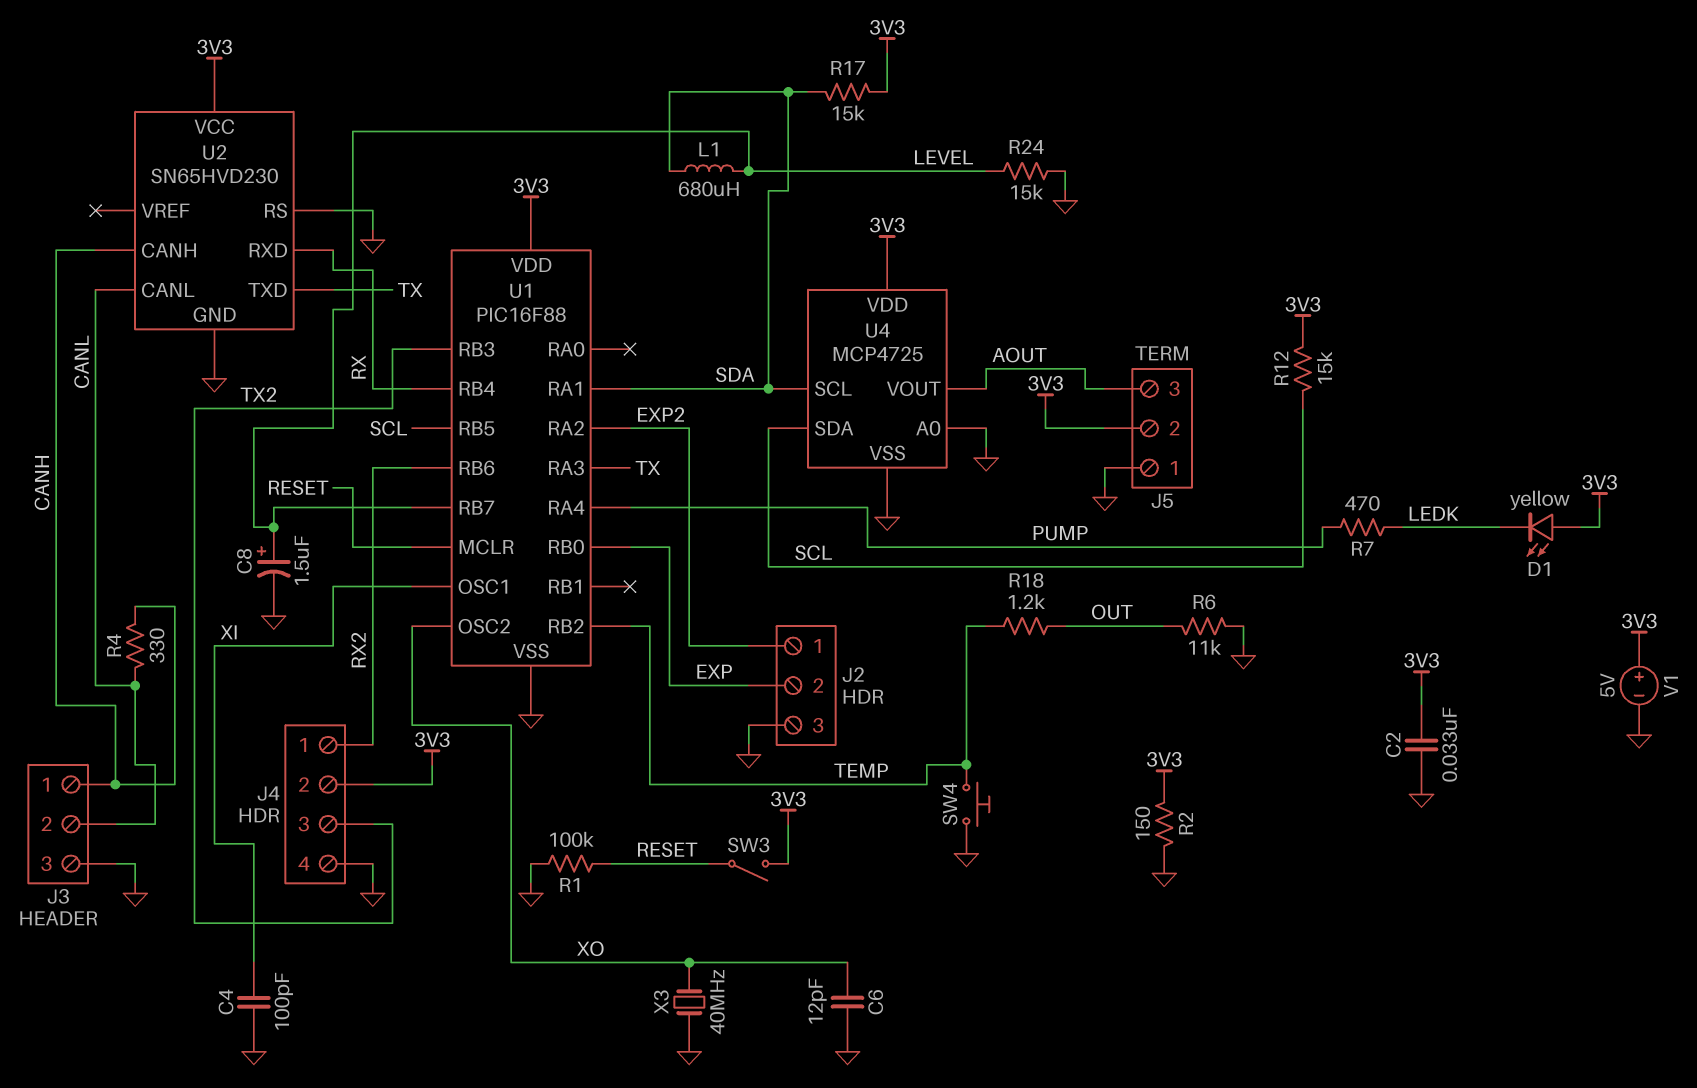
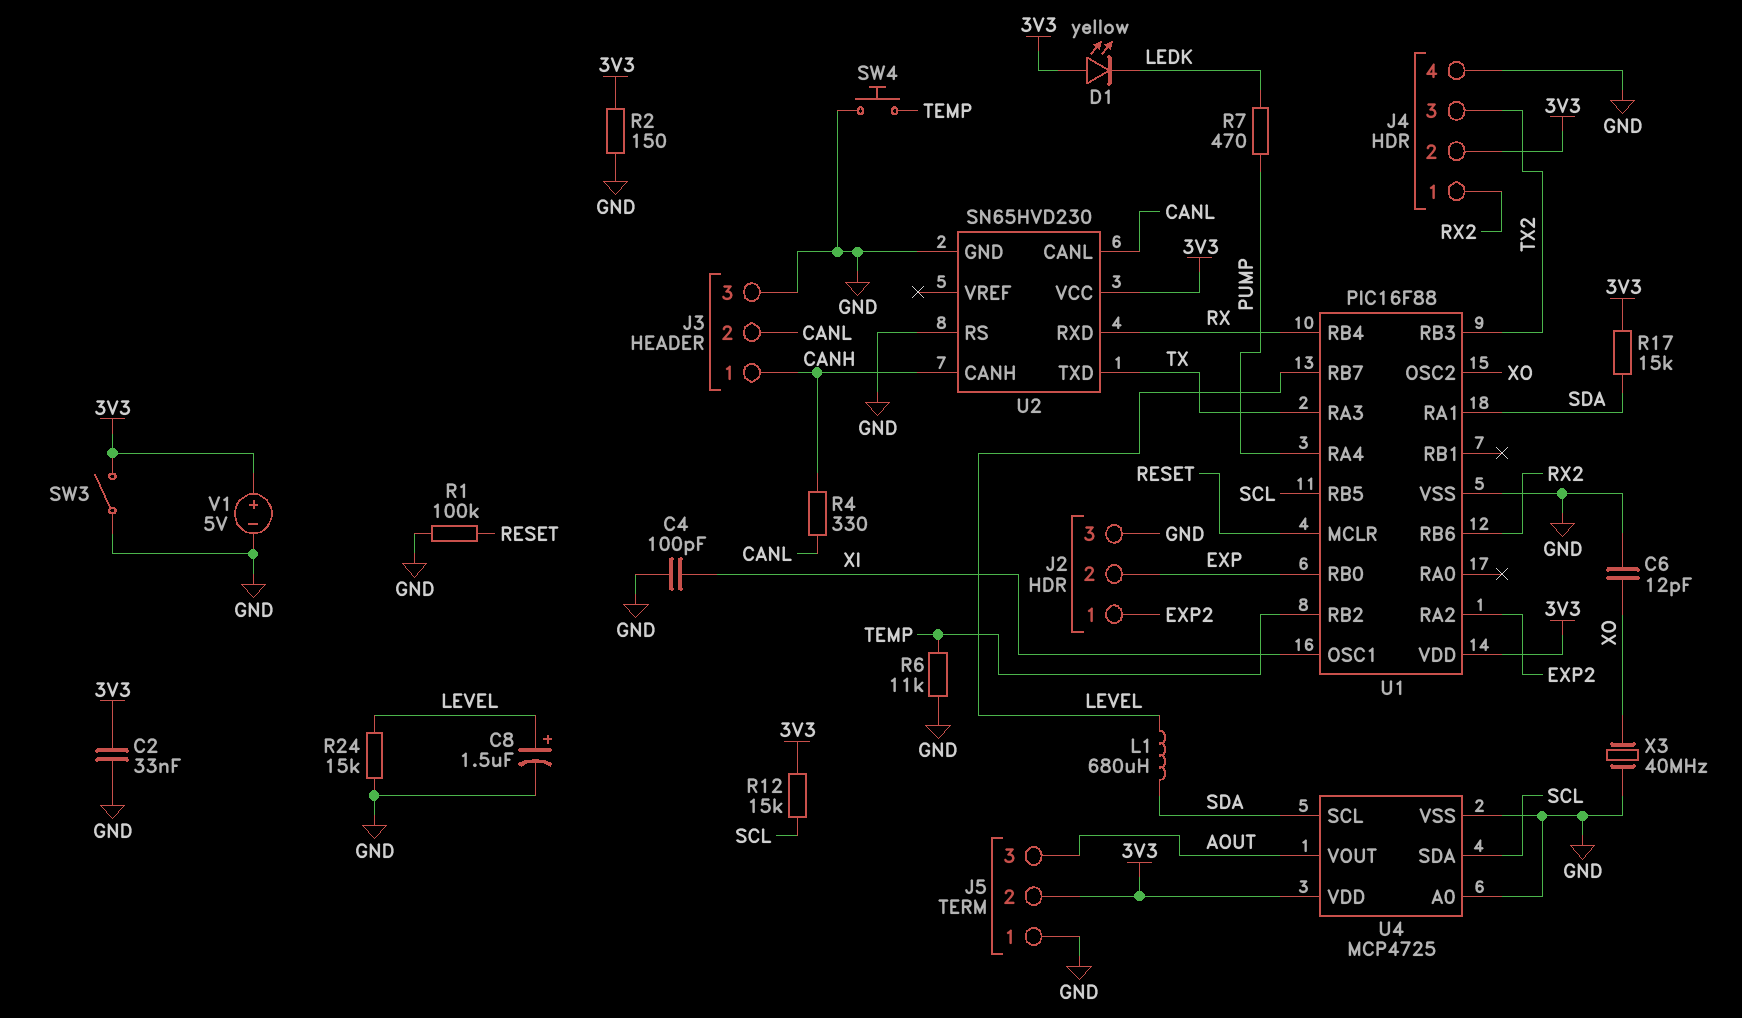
R6: 11k (GND, OUT) -> 11k (GND, TEMP)
R18: 1.2k (OUT, TEMP) -> none
SW3: switch (3V3, RESET) -> switch (3V3, GND)

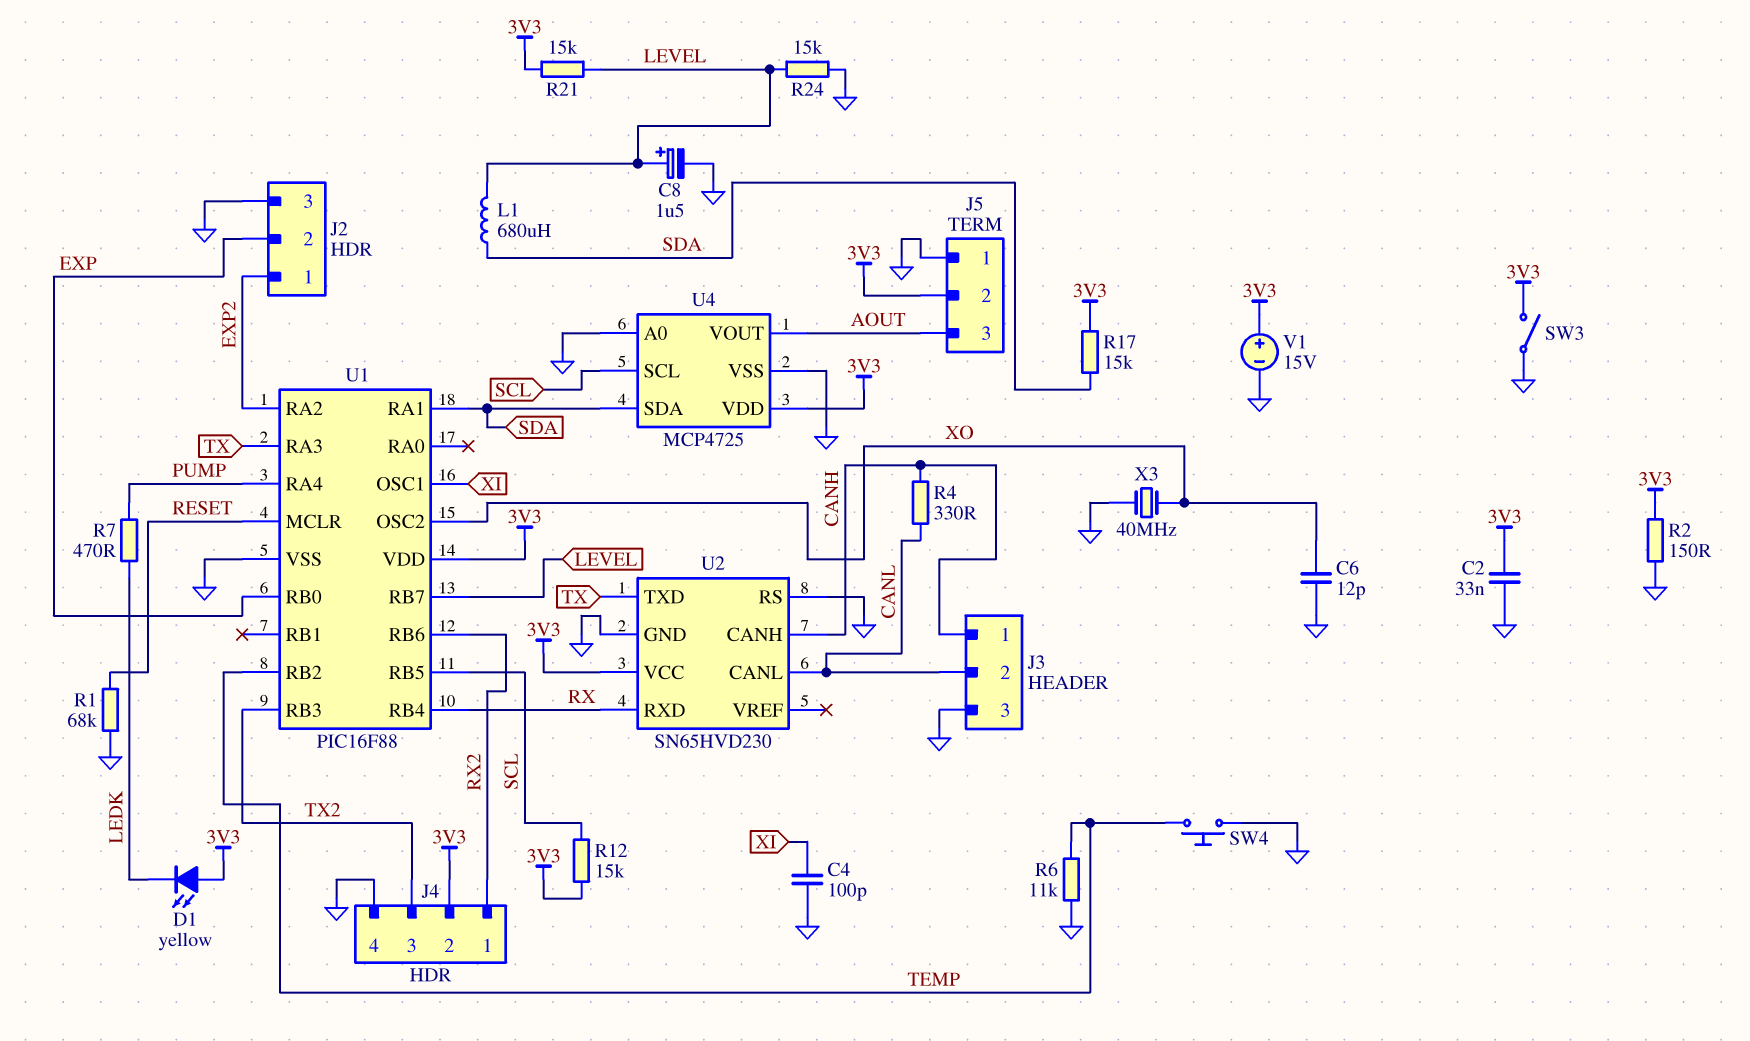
R1: 100k (GND, RESET) -> 68k (GND, RESET)
R21: none -> 15k (3V3, LEVEL)
U4 pin SCL: SDA -> SCL
U4 pin SDA: SCL -> SDA
V1: 5V (plus 3V3, minus GND) -> 15V (plus 3V3, minus GND)

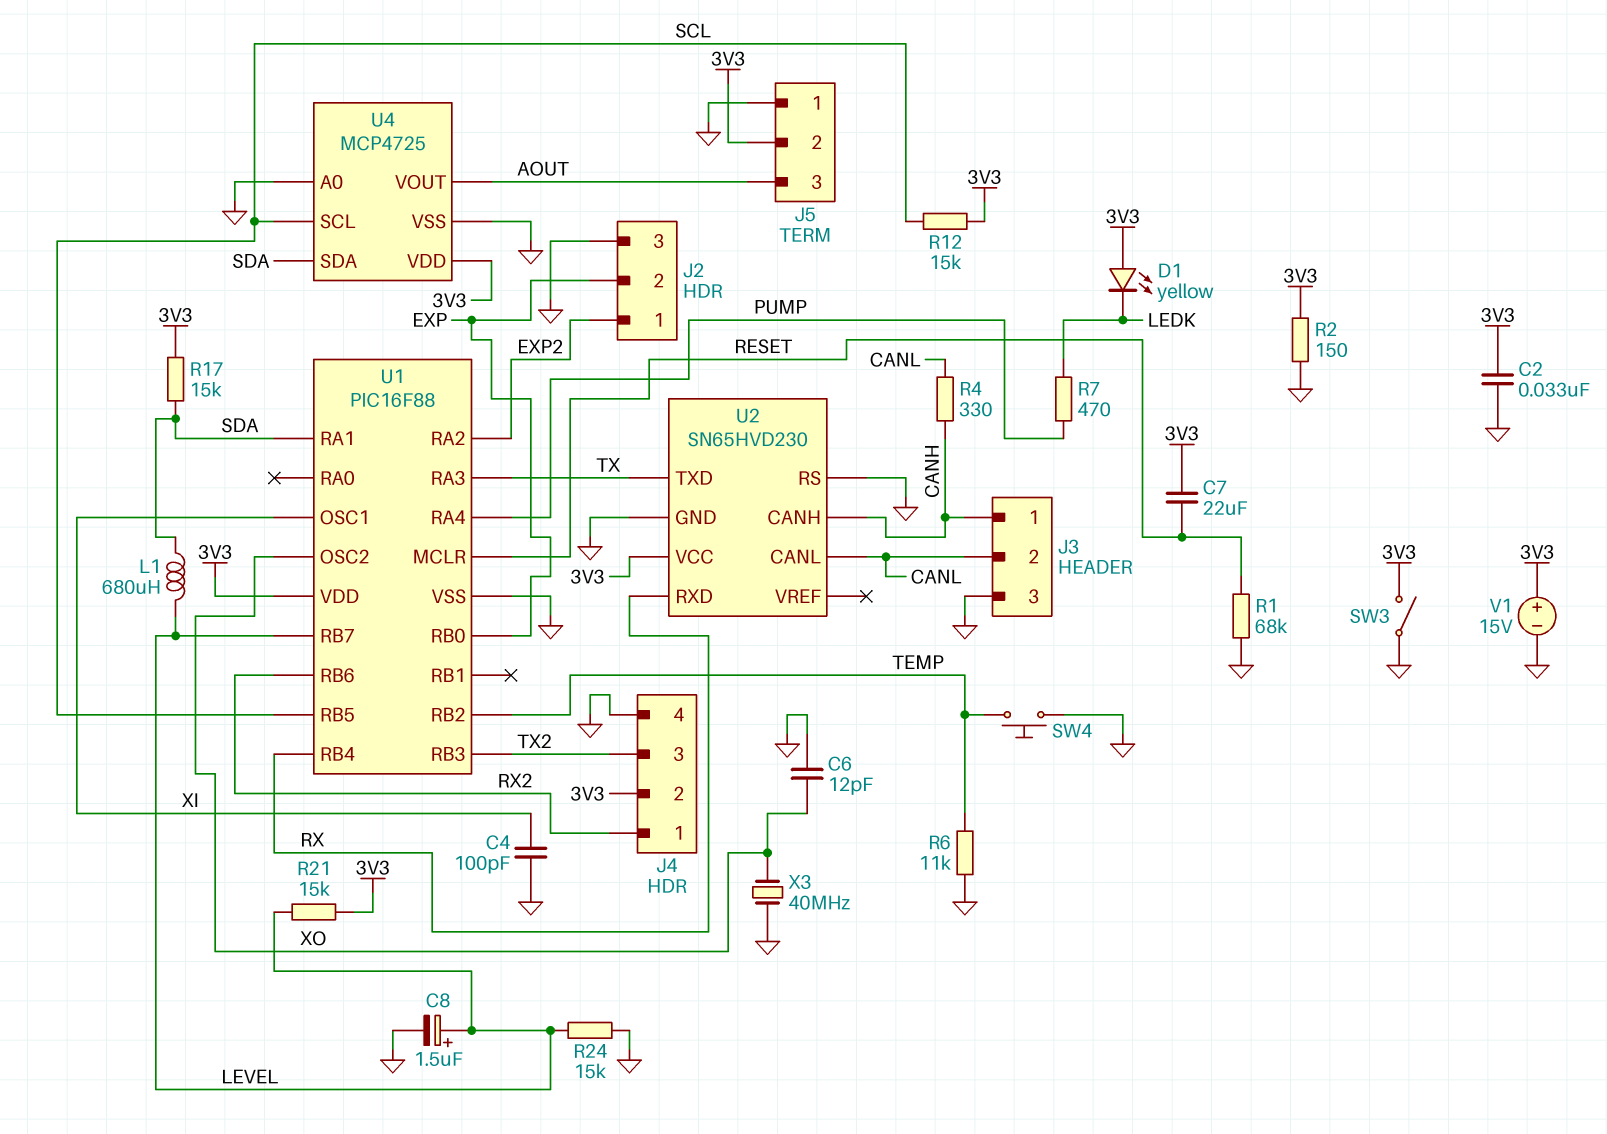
C7: none -> 22uF (3V3, RESET)

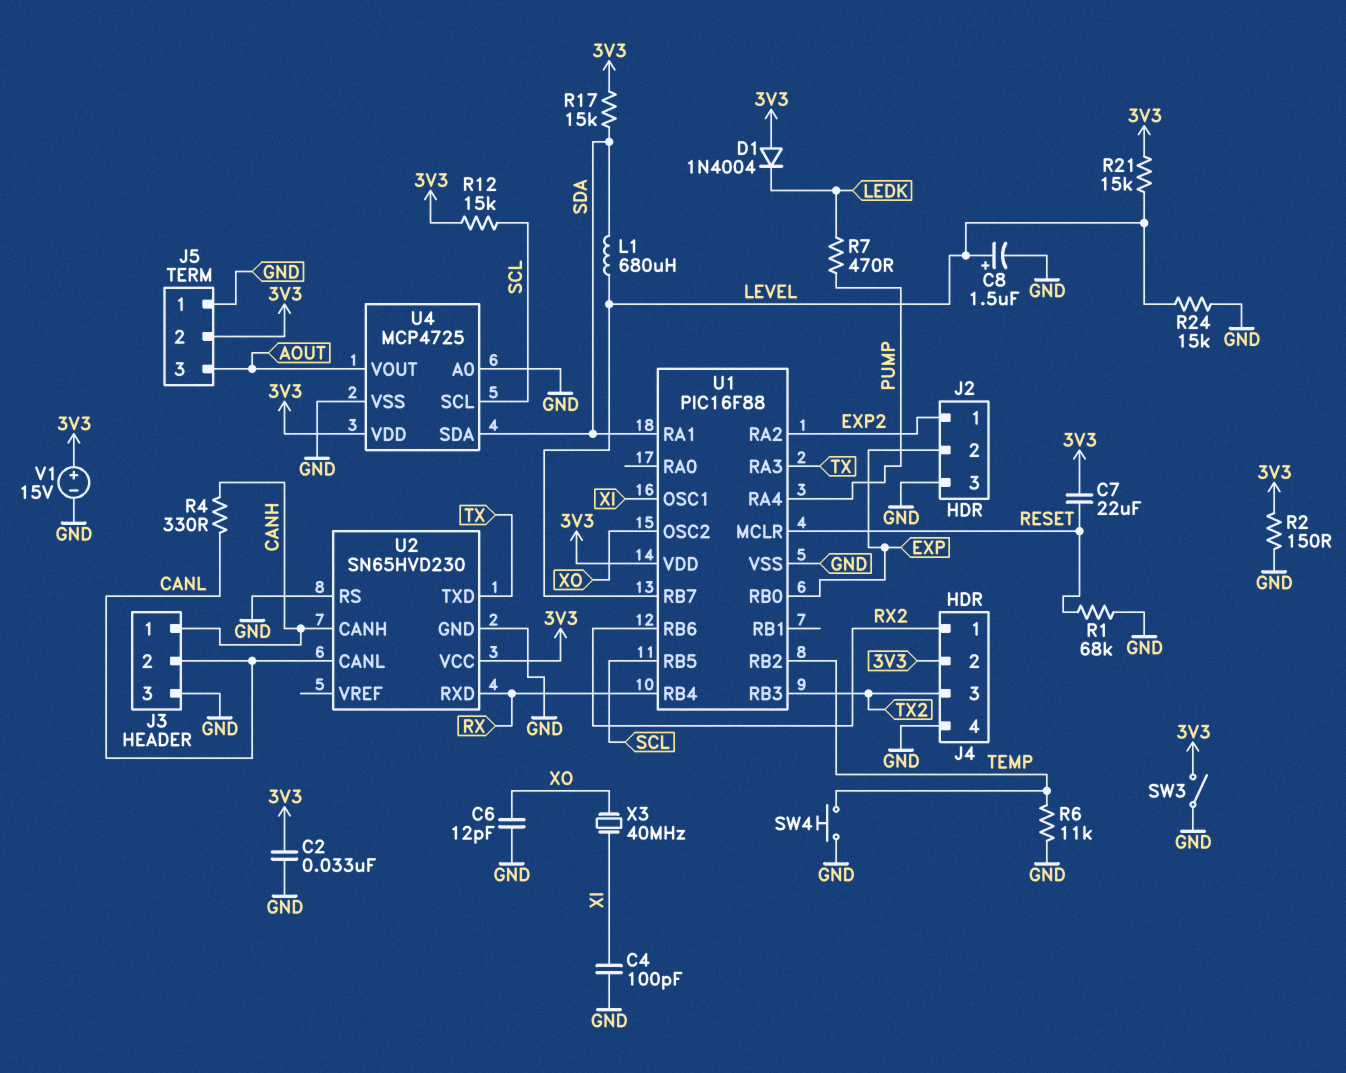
D1: LED yellow (A 3V3, K LEDK) -> diode 1N4004 (A 3V3, K LEDK)
X3: 40MHz (GND, XO) -> 40MHz (XI, XO)

